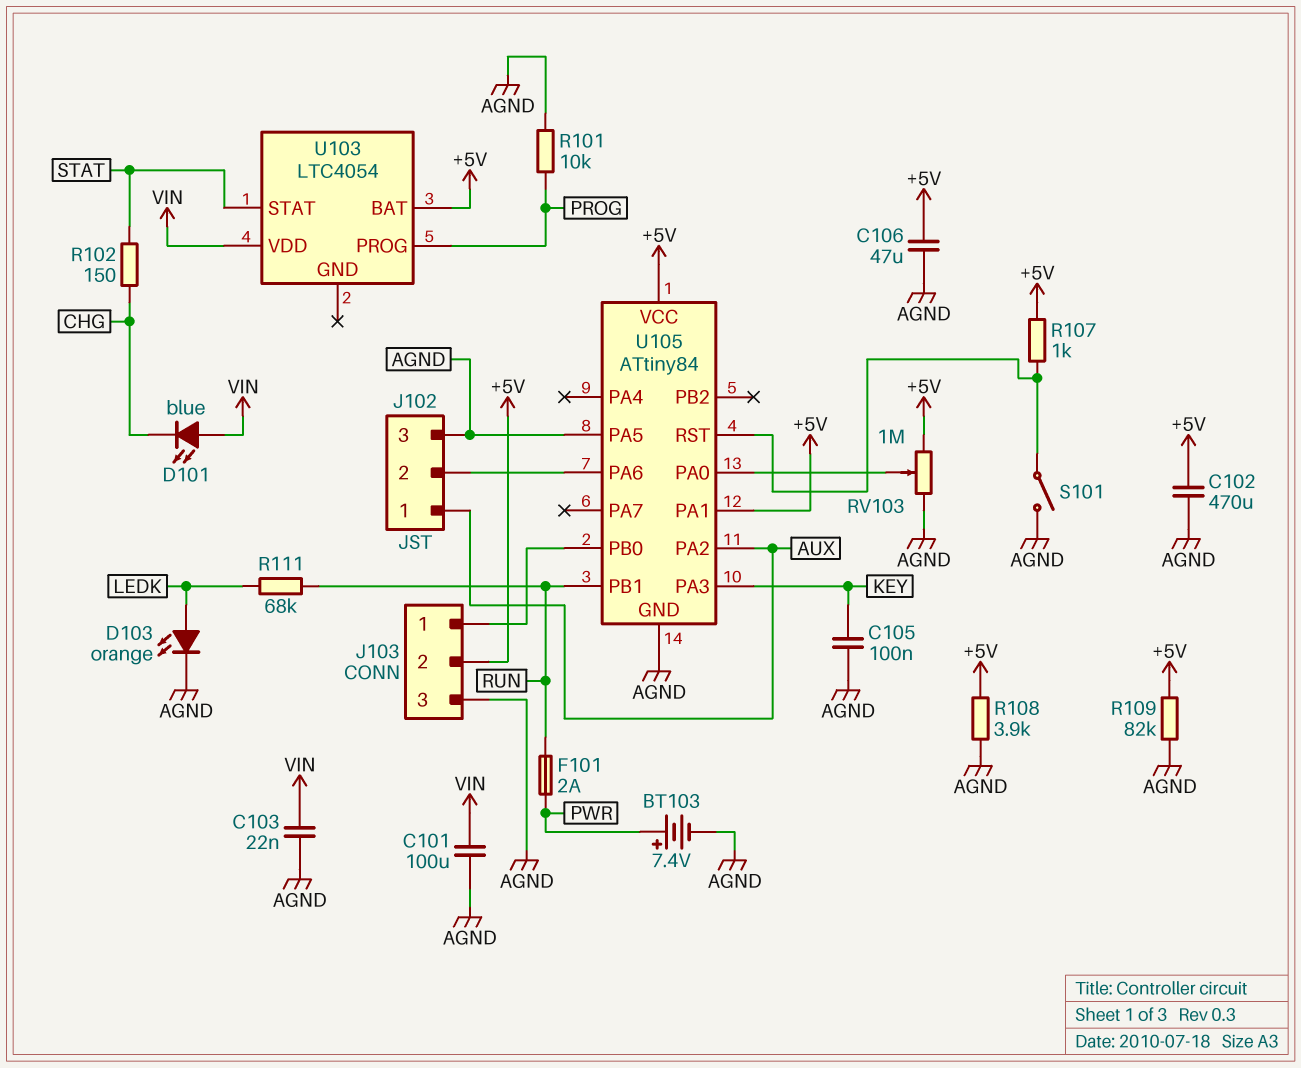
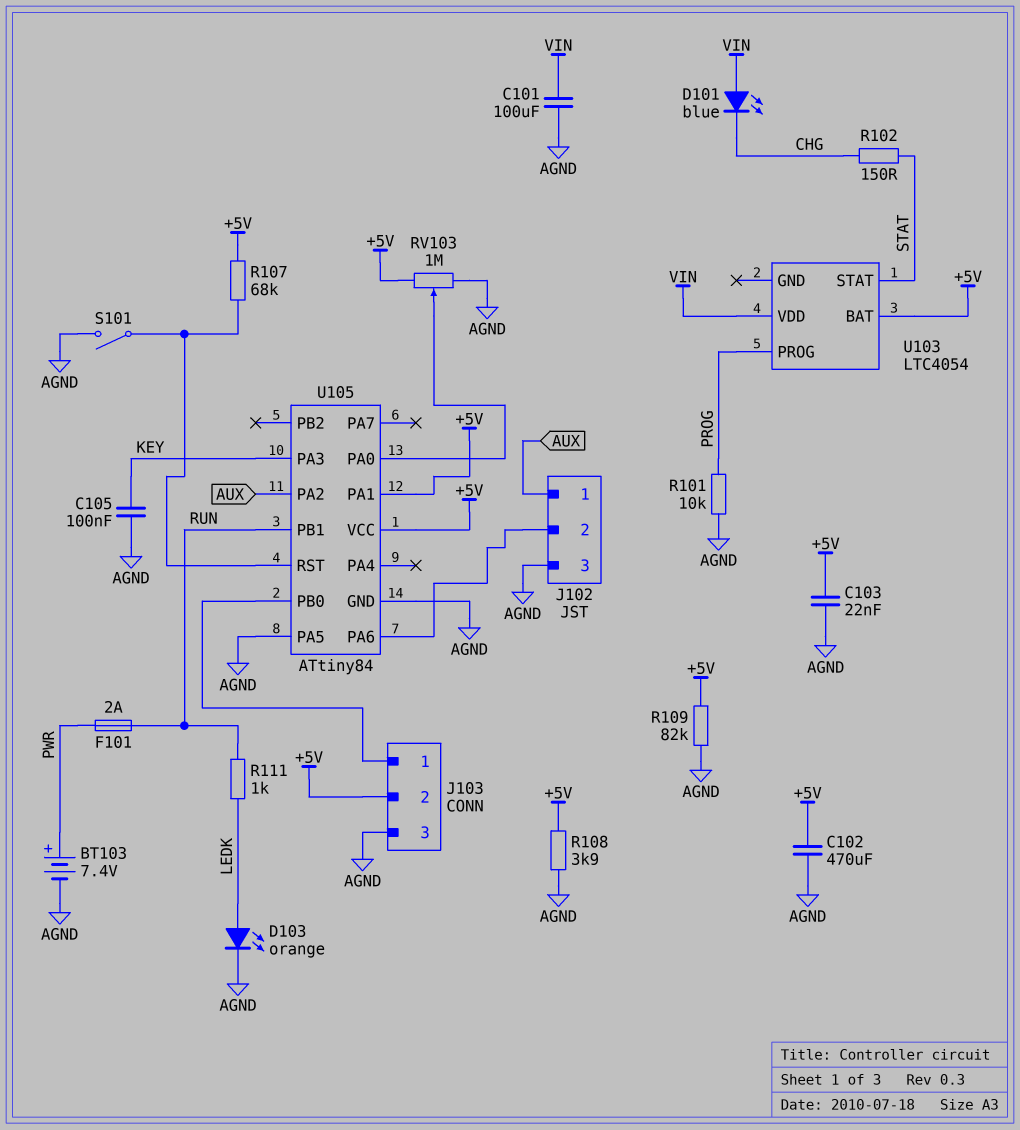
C103: 22nF (AGND, VIN) -> 22nF (+5V, AGND)
C106: 47uF (+5V, AGND) -> none
R107: 1k (+5V, U105/RST) -> 68k (+5V, U105/RST)
R111: 68k (LEDK, RUN) -> 1k (LEDK, RUN)

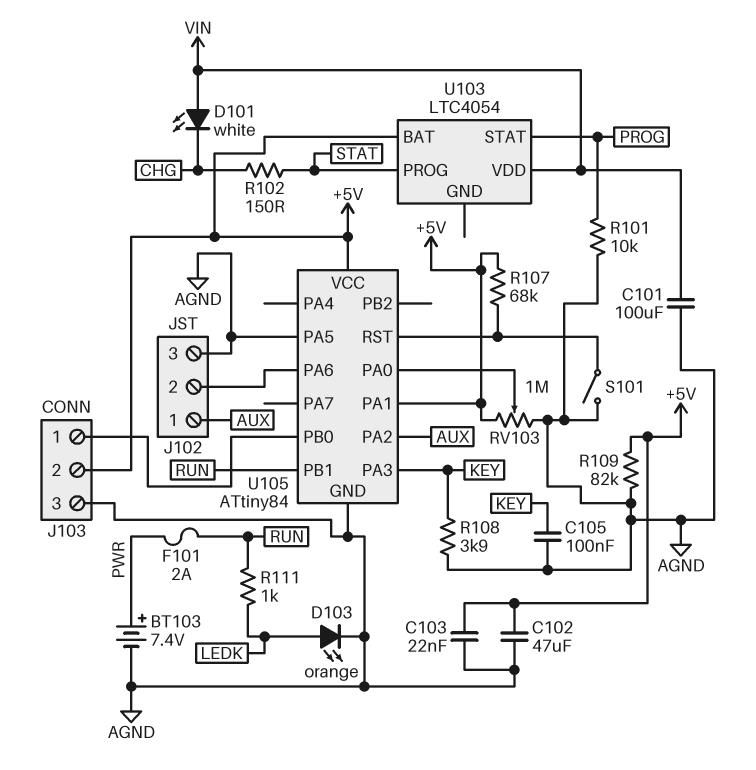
C102: 470uF (+5V, AGND) -> 47uF (+5V, AGND)
D101: LED blue (A VIN, K CHG) -> LED white (A VIN, K CHG)
R108: 3.9k (+5V, AGND) -> 3.9k (AGND, KEY)
U103 pin PROG: PROG -> STAT
U103 pin STAT: STAT -> PROG

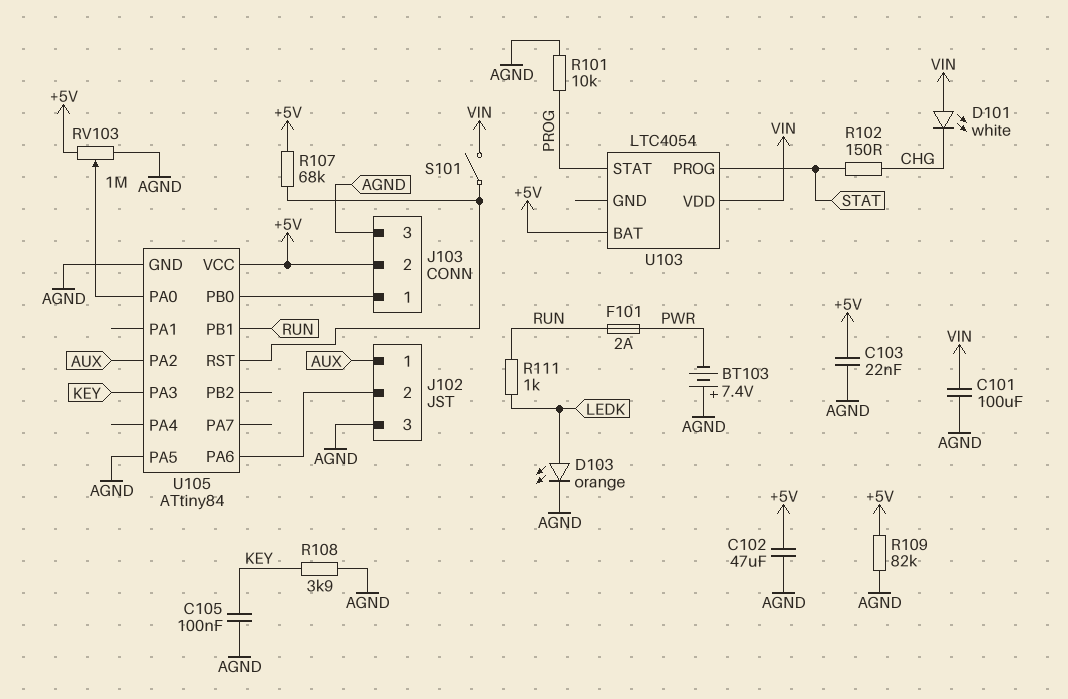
BT103: 7.4V (plus PWR, minus AGND) -> 7.4V (plus AGND, minus PWR)
S101: switch (AGND, U105/RST) -> switch (U105/RST, VIN)
U105 pin PA1: +5V -> none

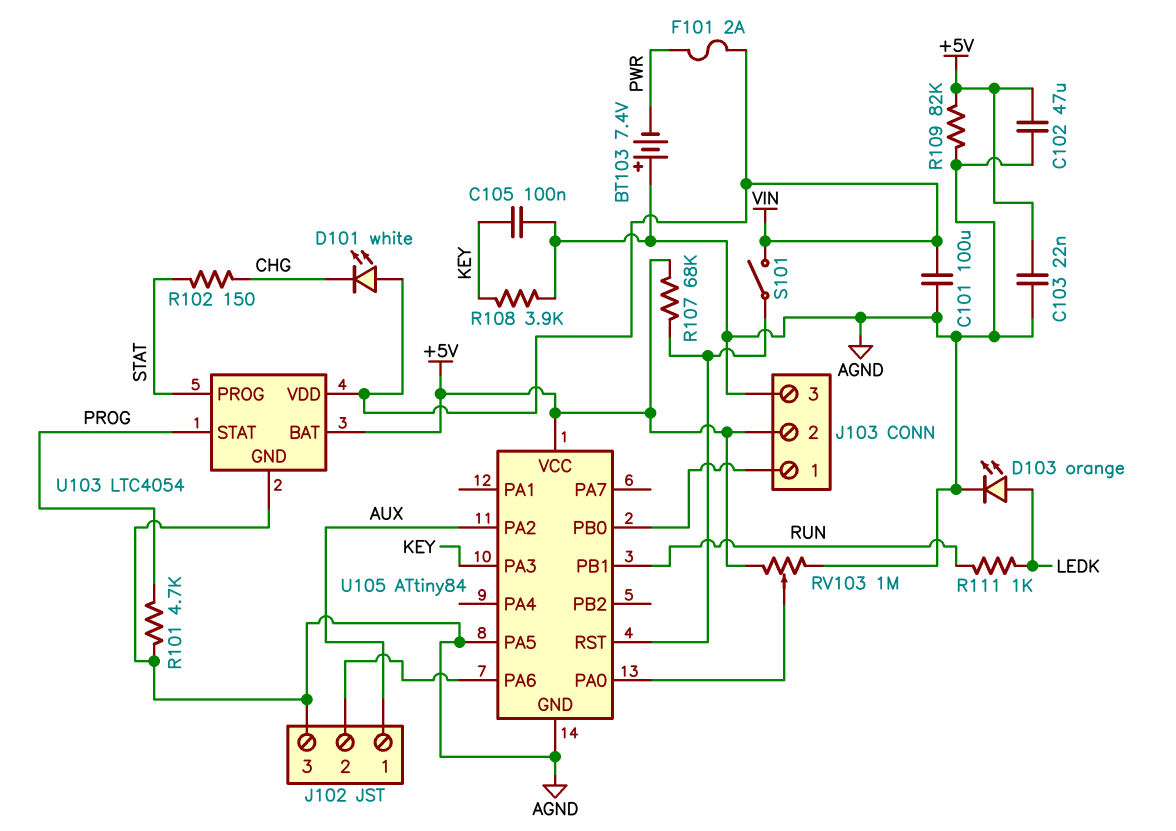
F101: 2A (PWR, RUN) -> 2A (PWR, VIN)
R101: 10k (AGND, PROG) -> 4.7k (AGND, PROG)
U103 pin GND: none -> AGND

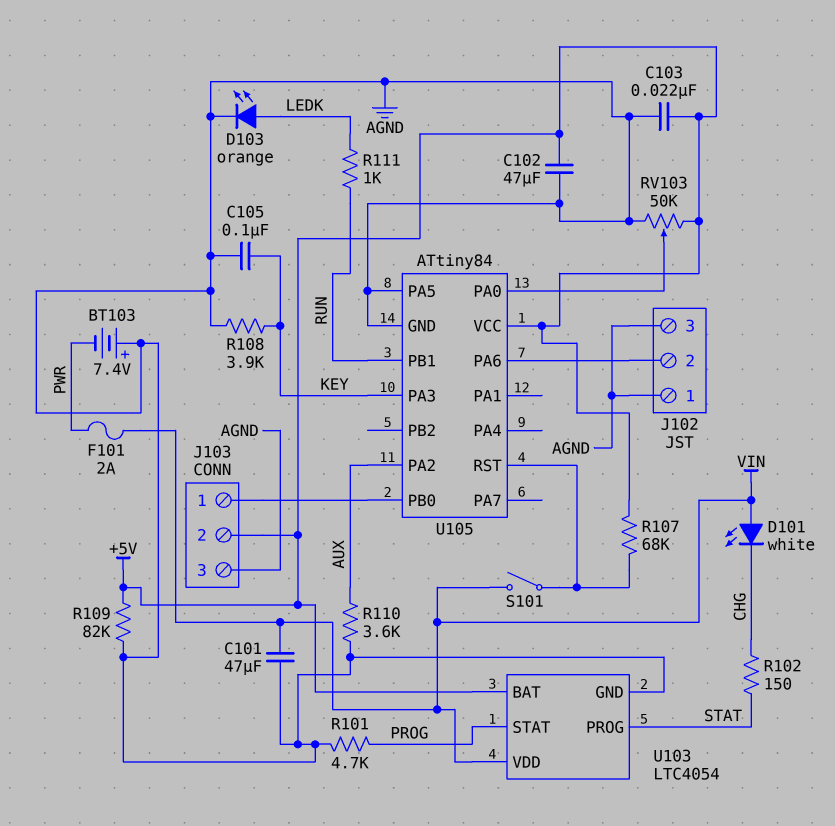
C101: 100uF (AGND, VIN) -> 47uF (AGND, VIN)
J102 pin 1: AUX -> AGND
R110: none -> 3.6k (AGND, AUX)
RV103: 1M (+5V, AGND, wiper U105/PA0) -> 50k (+5V, AGND, wiper U105/PA0)

